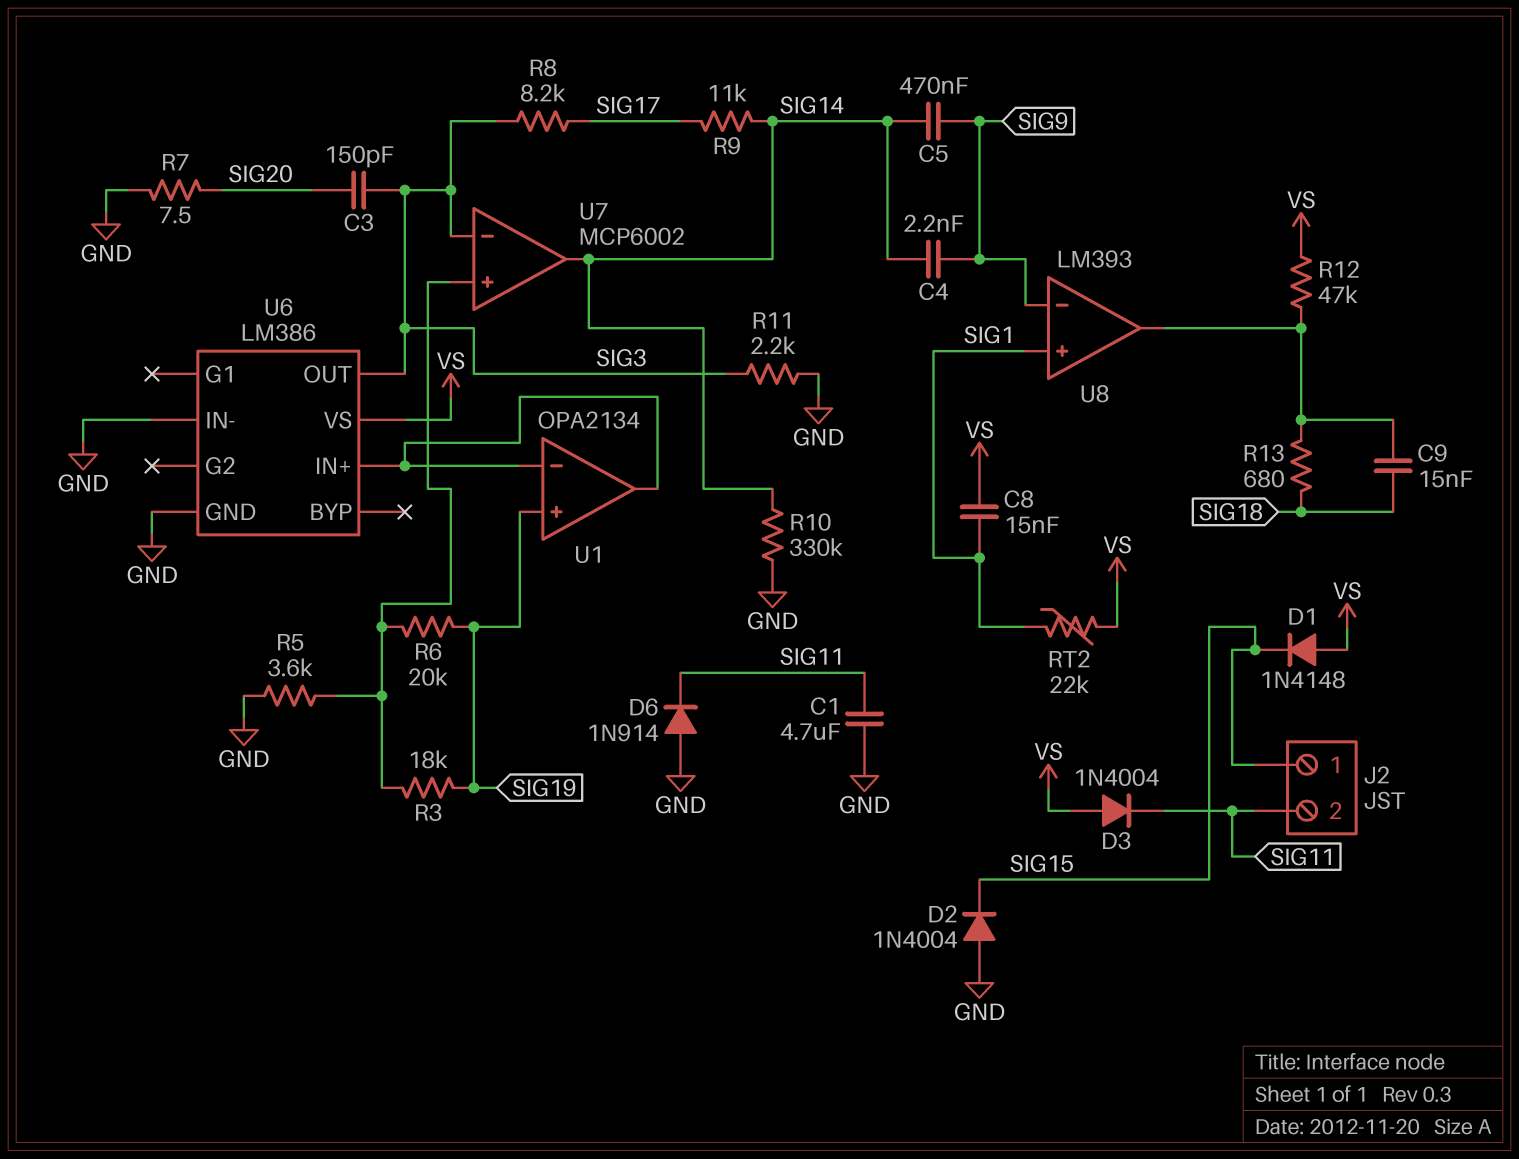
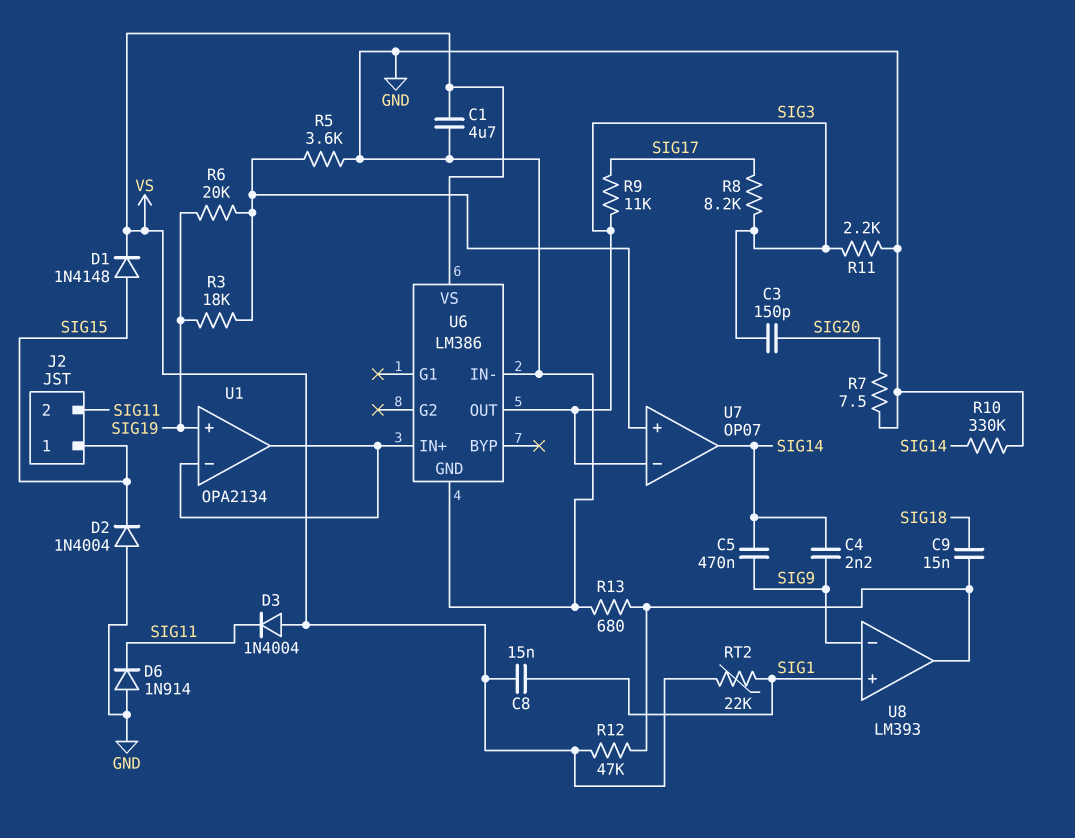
C1: 4.7uF (GND, SIG11) -> 4.7uF (GND, VS)
D1: diode 1N4148 (A VS, K SIG15) -> diode 1N4148 (A SIG15, K VS)
R9: 11k (SIG14, SIG17) -> 11k (SIG3, SIG17)
R13: 680 (SIG18, U8/out) -> 680 (GND, U8/out)
U7: MCP6002 -> OP07

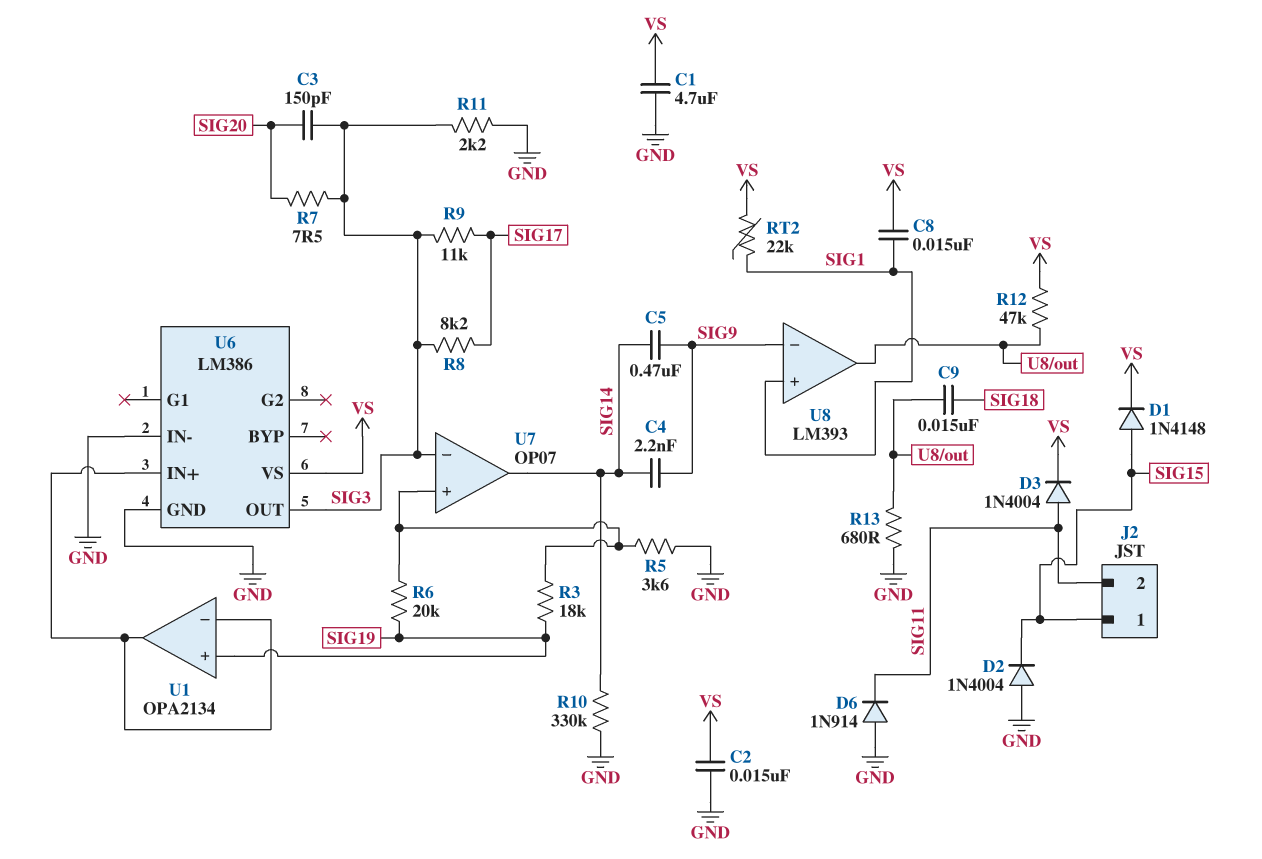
C2: none -> 15nF (GND, VS)
D3: diode 1N4004 (A VS, K SIG11) -> diode 1N4004 (A SIG11, K VS)
R7: 7.5 (GND, SIG20) -> 7.5 (SIG3, SIG20)

